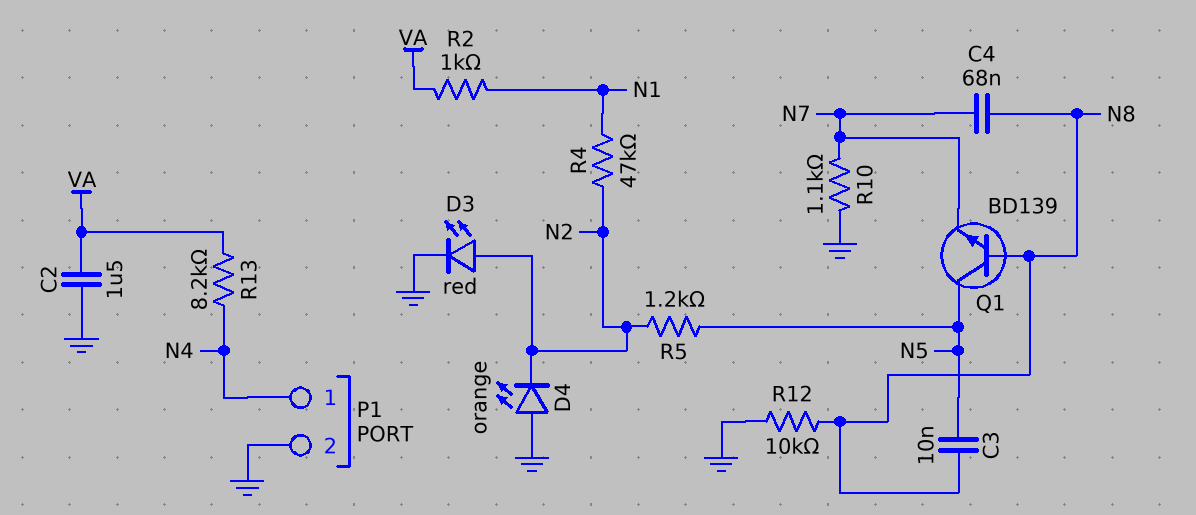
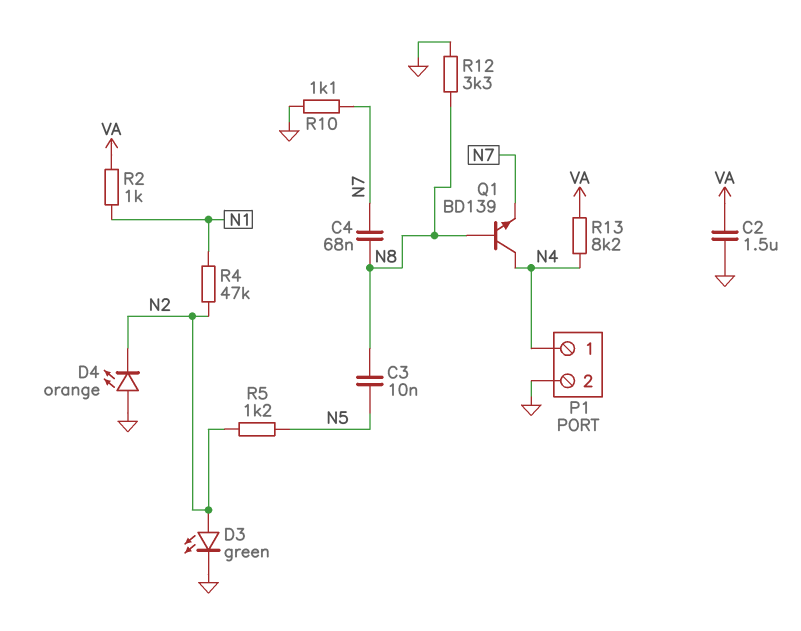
D3: LED red (A N2, K GND) -> LED green (A N2, K GND)
Q1: NPN BD139 (B N8, C N5, E N7) -> NPN BD139 (B N8, C N4, E N7)
R12: 10k (GND, N8) -> 3.3k (GND, N8)

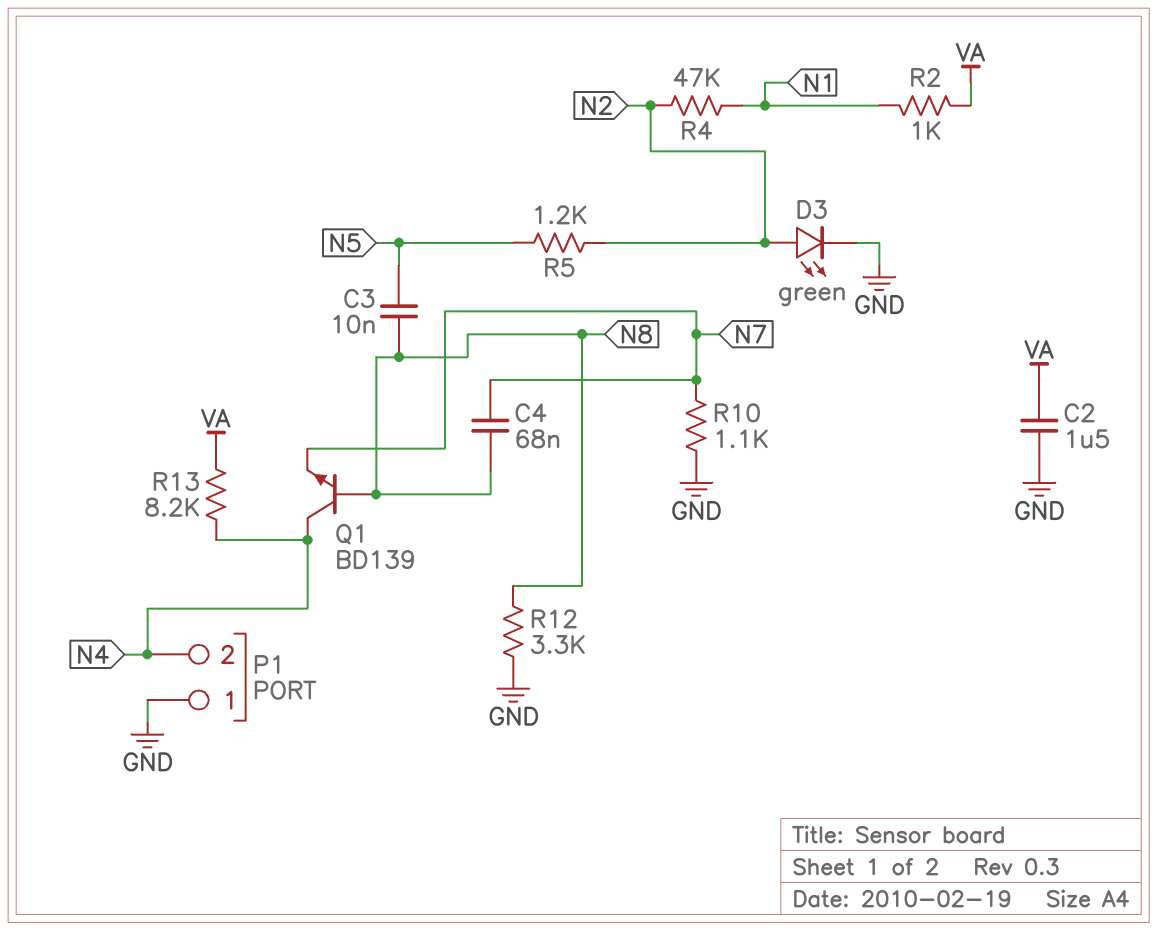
D4: LED orange (A GND, K N2) -> none
P1 pin 1: N4 -> GND
P1 pin 2: GND -> N4

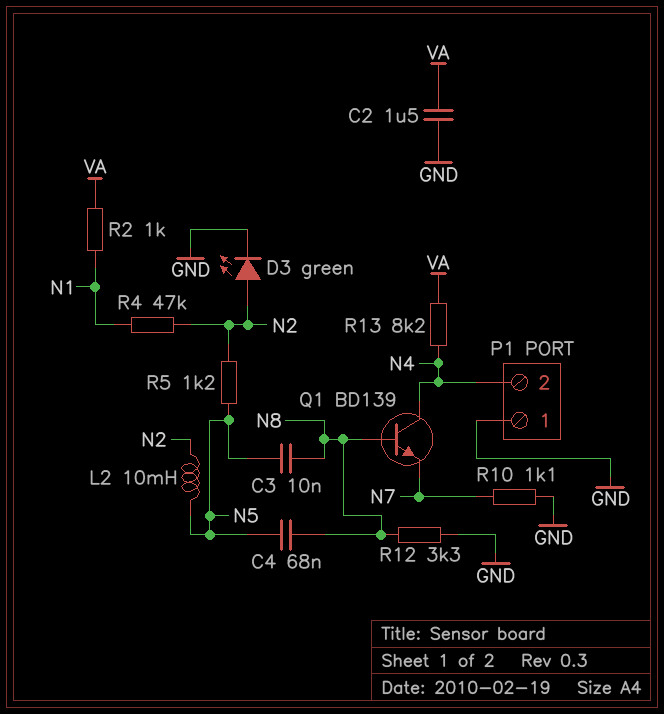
C4: 68nF (N7, N8) -> 68nF (N5, N8)
L2: none -> 10mH (N2, N5)

